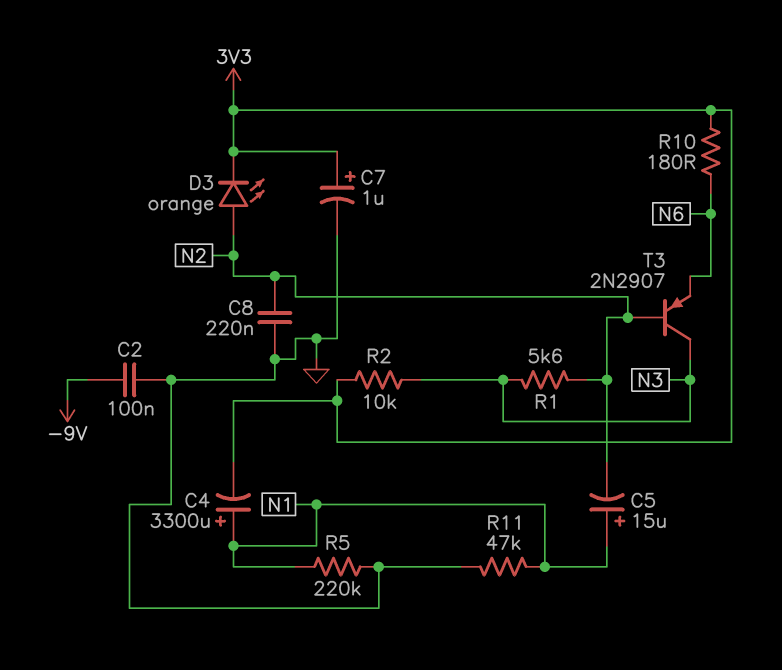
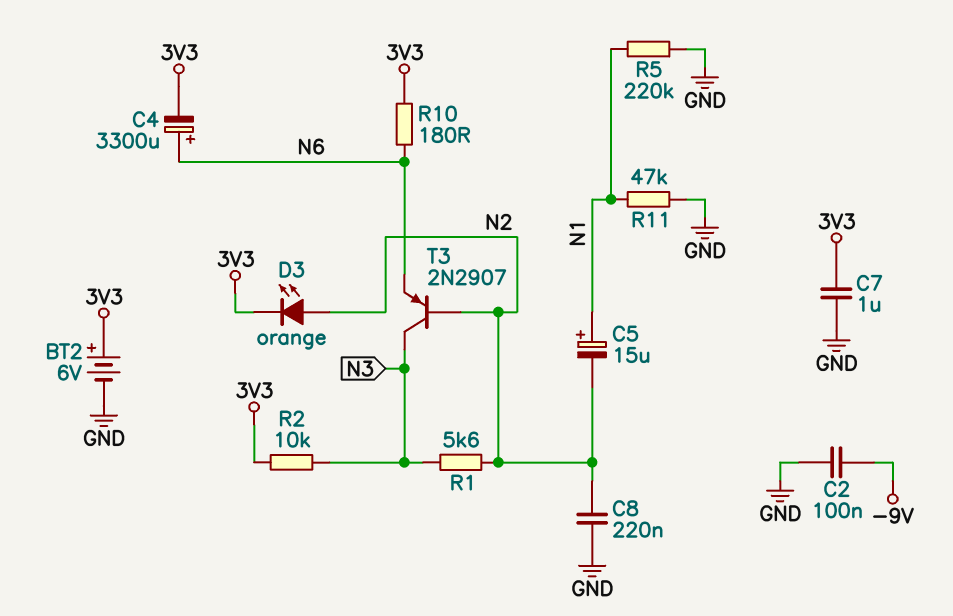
BT2: none -> 6V (plus 3V3, minus GND)
C4: 3300uF (plus N1, minus 3V3) -> 3300uF (plus N6, minus 3V3)
C7: 1uF (plus 3V3, minus GND) -> 1uF (3V3, GND)

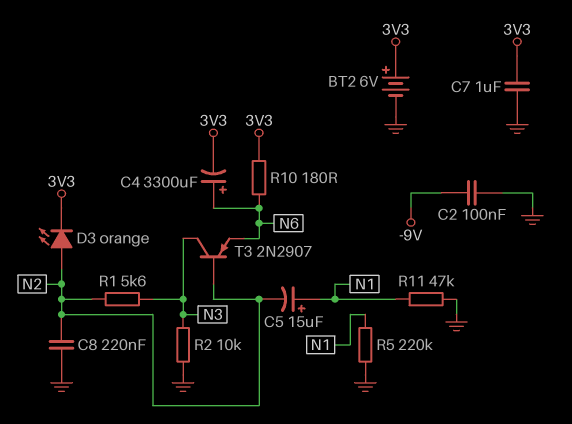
R2: 10k (3V3, N3) -> 10k (GND, N3)

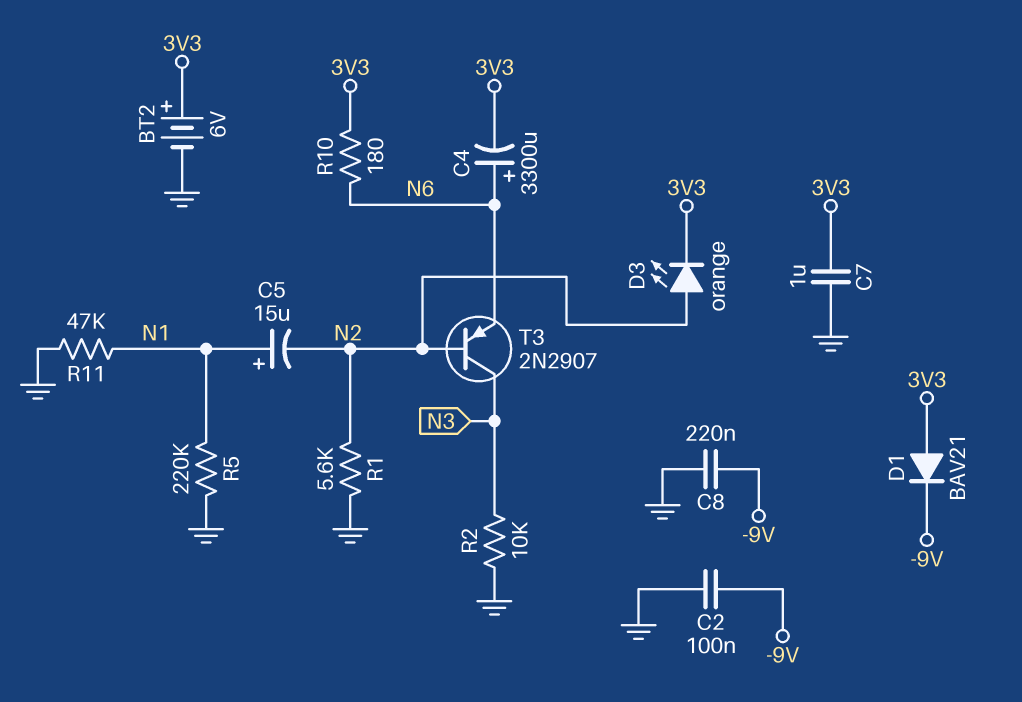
C8: 220nF (GND, N2) -> 220nF (-9V, GND)
D1: none -> diode BAV21 (A 3V3, K -9V)
R1: 5.6k (N2, N3) -> 5.6k (GND, N2)

